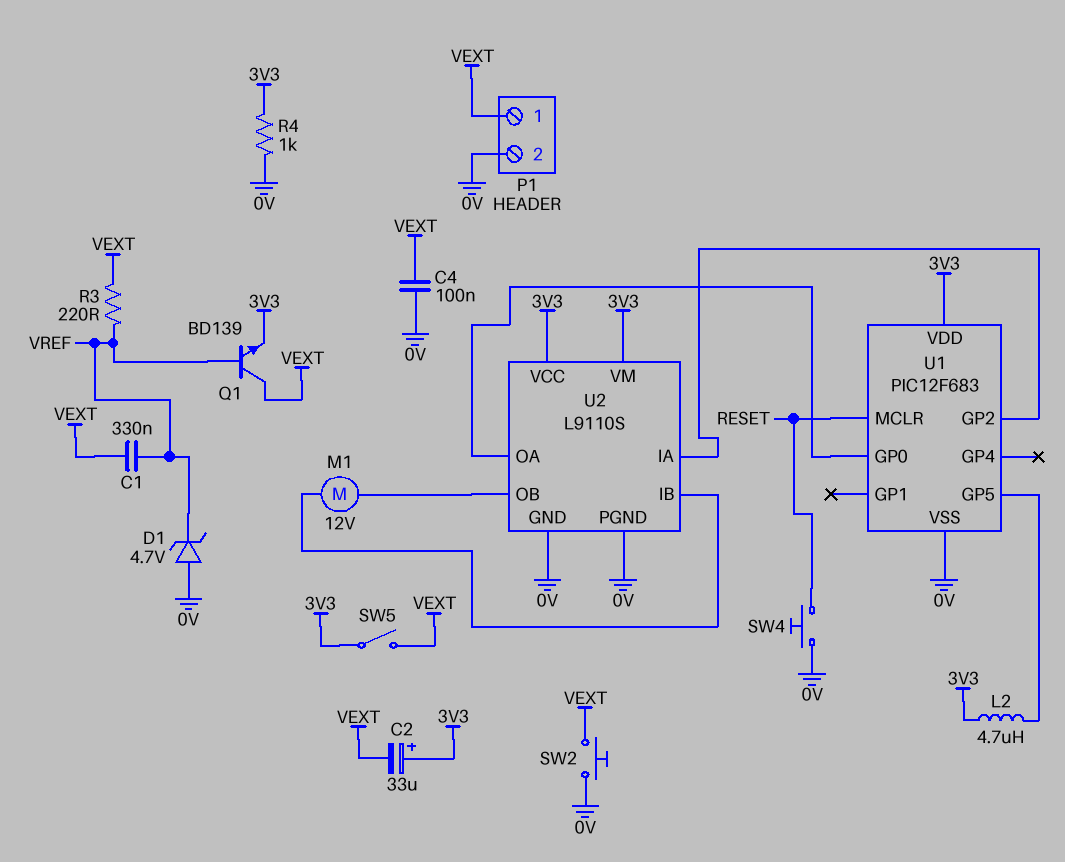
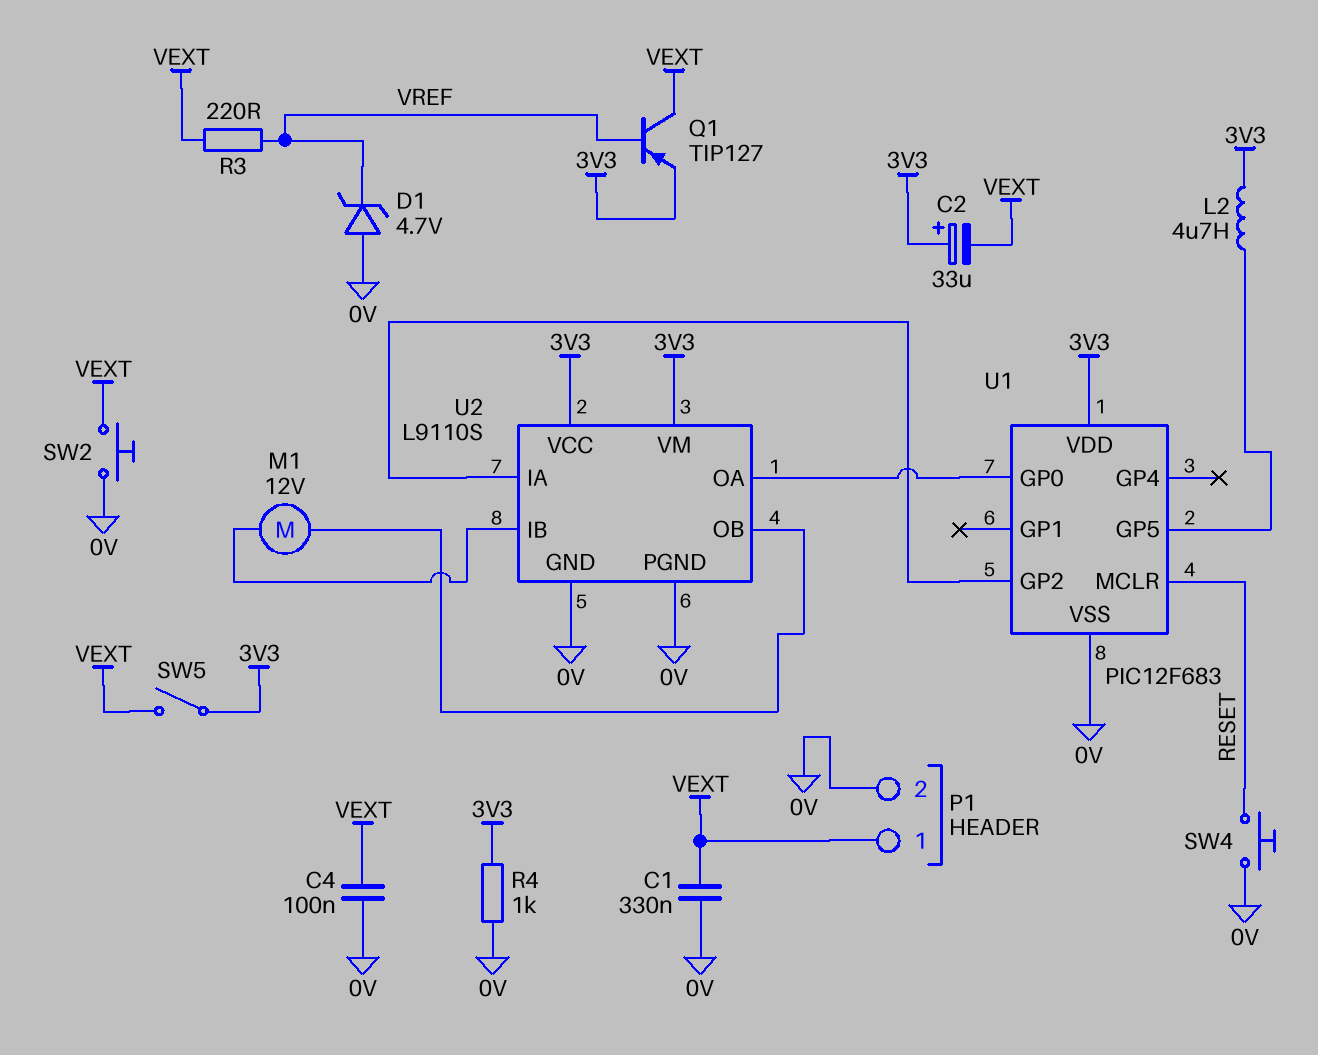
C1: 330nF (VEXT, VREF) -> 330nF (0V, VEXT)
Q1: NPN BD139 (B VREF, C VEXT, E 3V3) -> PNP TIP127 (B VREF, C VEXT, E 3V3)

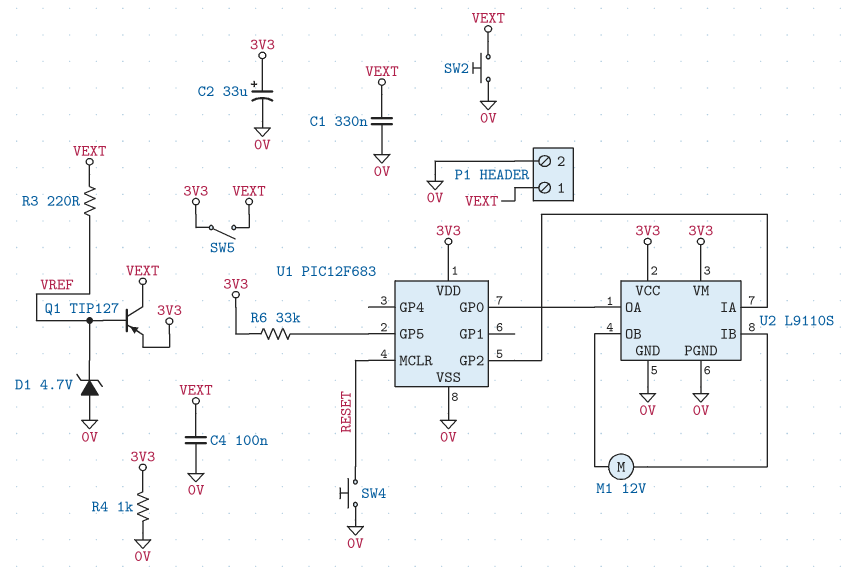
C2: 33uF (plus 3V3, minus VEXT) -> 33uF (plus 3V3, minus 0V)
L2: 4.7uH (3V3, U1/GP5) -> none
R6: none -> 33k (3V3, U1/GP5)

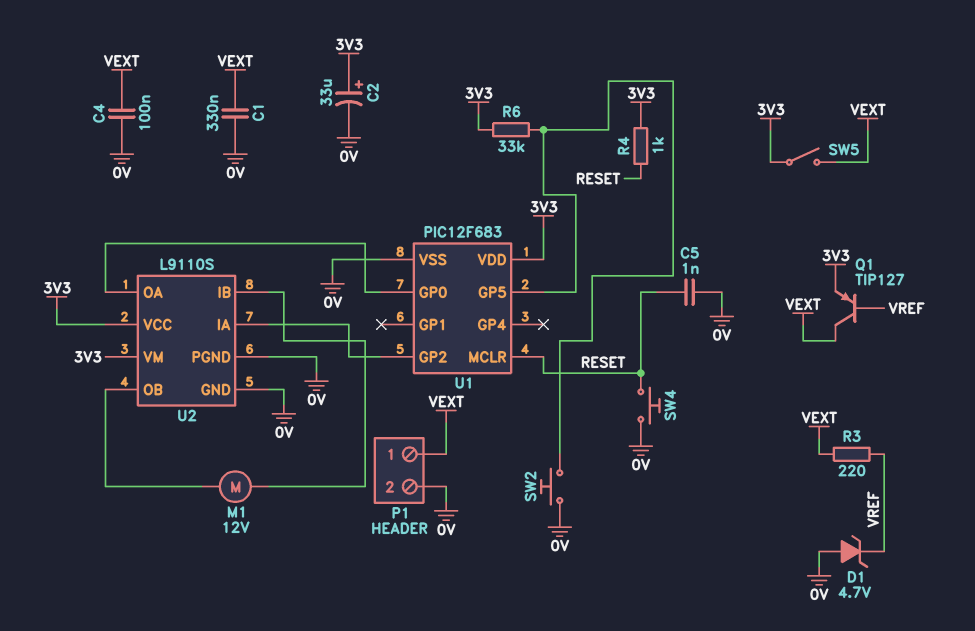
C5: none -> 1nF (0V, RESET)
R4: 1k (0V, 3V3) -> 1k (3V3, RESET)
SW2: button (0V, VEXT) -> button (0V, U1/GP5)

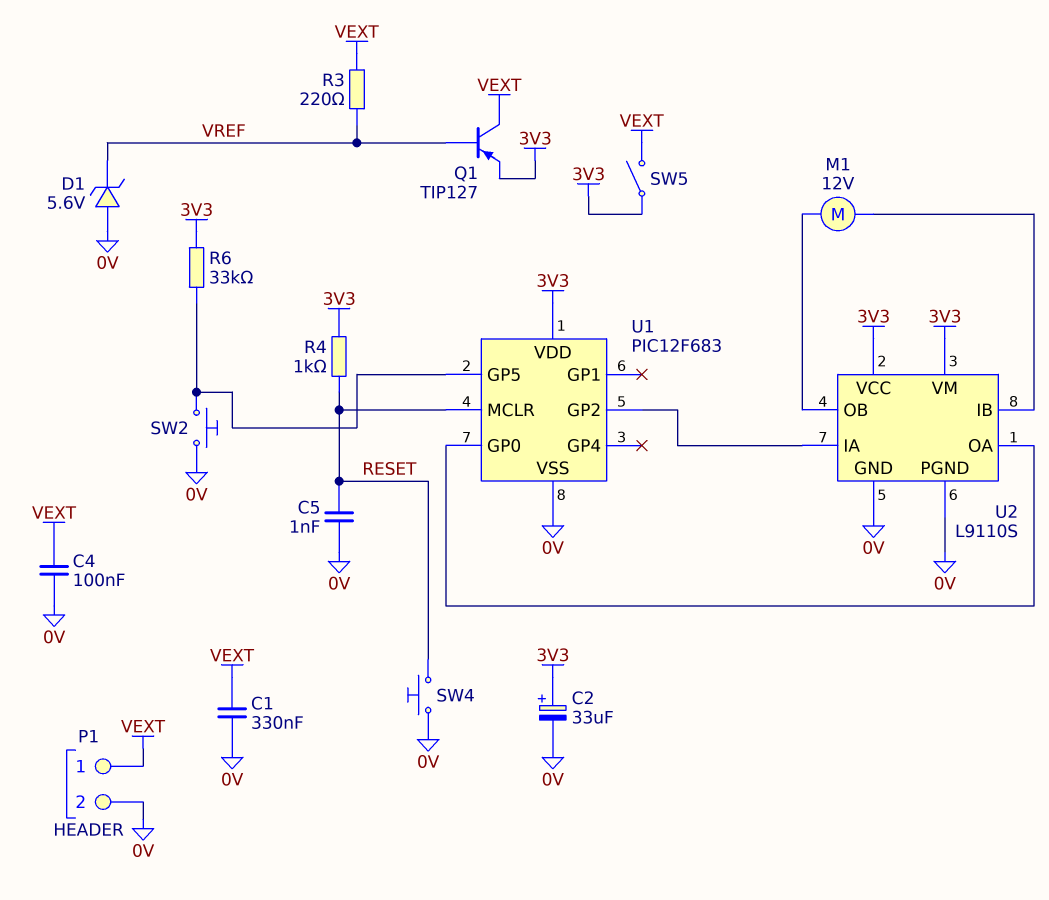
D1: zener 4.7V (A 0V, K VREF) -> zener 5.6V (A 0V, K VREF)

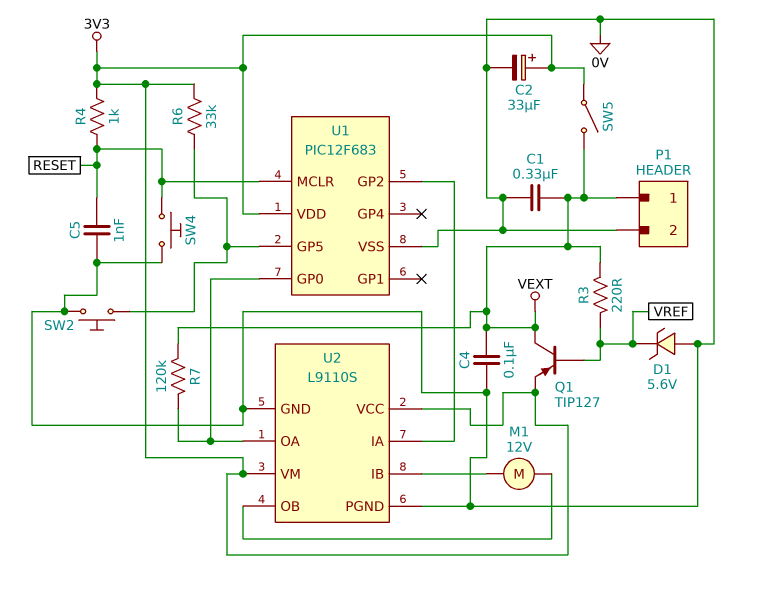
R7: none -> 120k (U1/GP0, VEXT)

